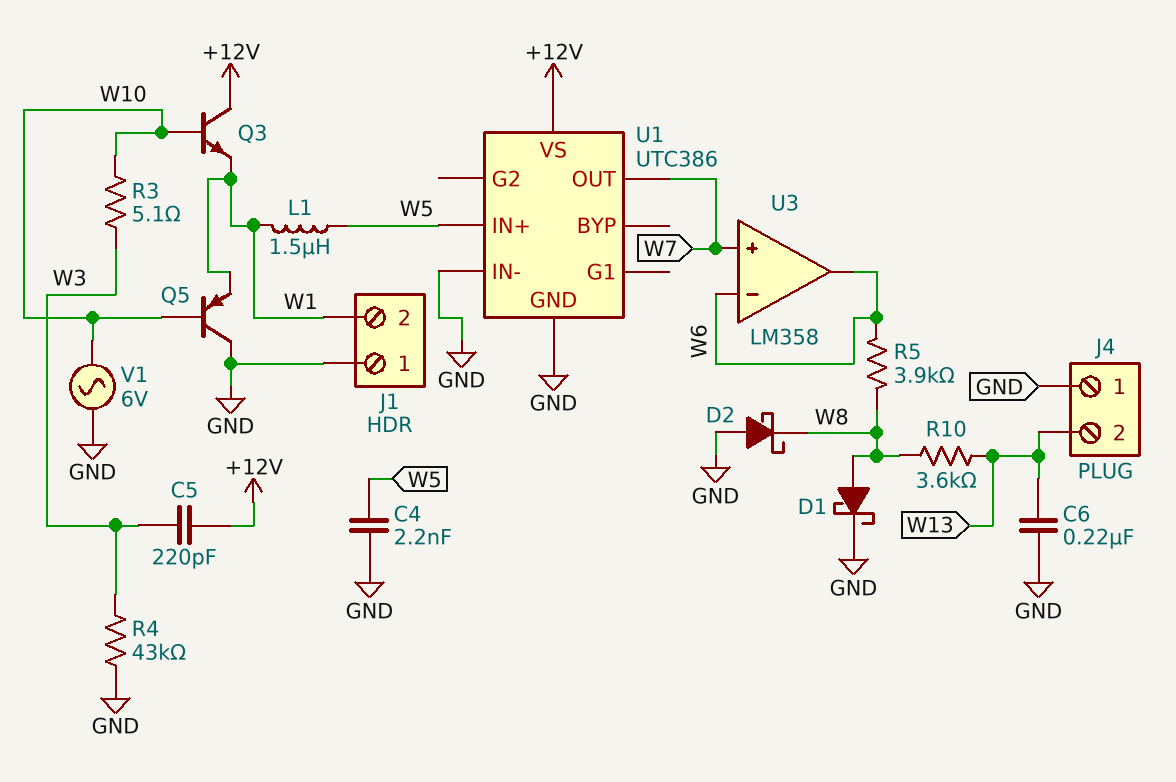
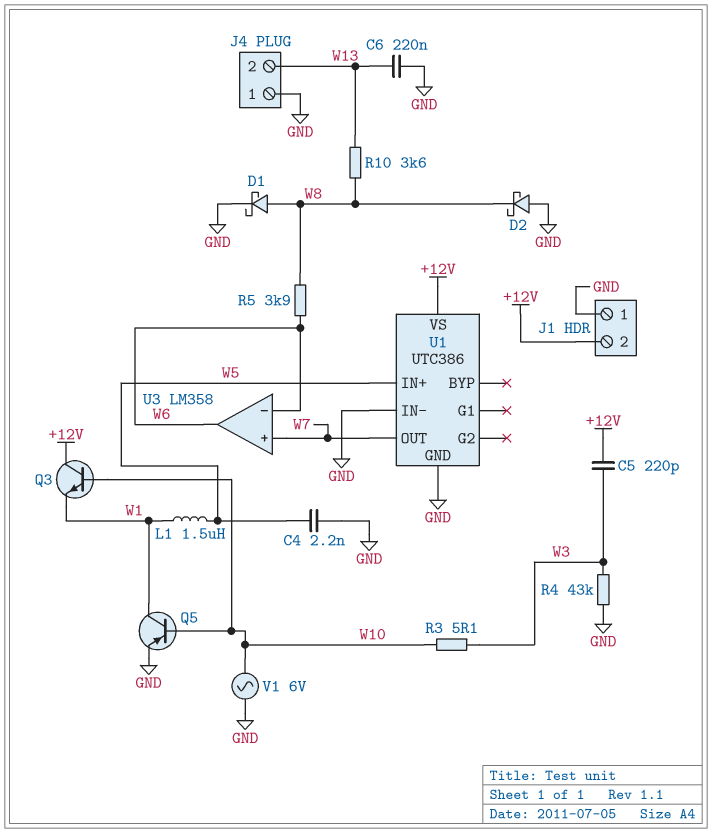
J1 pin 2: W1 -> +12V
Q5: PNP (B W10, C GND, E W1) -> PNP (B W10, C W1, E GND)

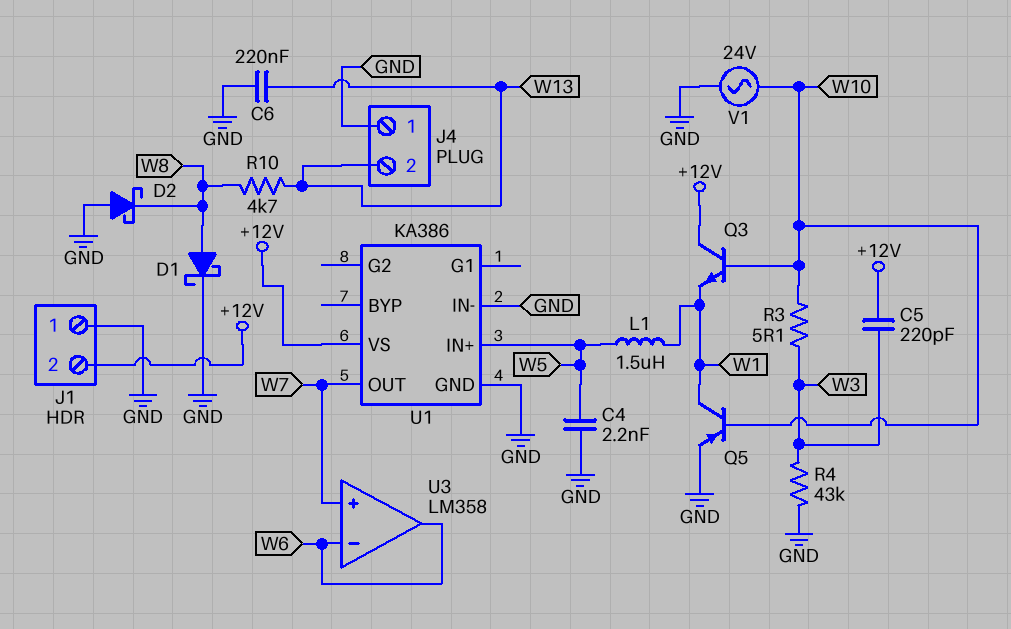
R5: 3.9k (W6, W8) -> none
R10: 3.6k (W8, W13) -> 4.7k (W8, W13)
U1: UTC386 -> KA386
V1: AC 6V (GND, W10) -> AC 24V (GND, W10)

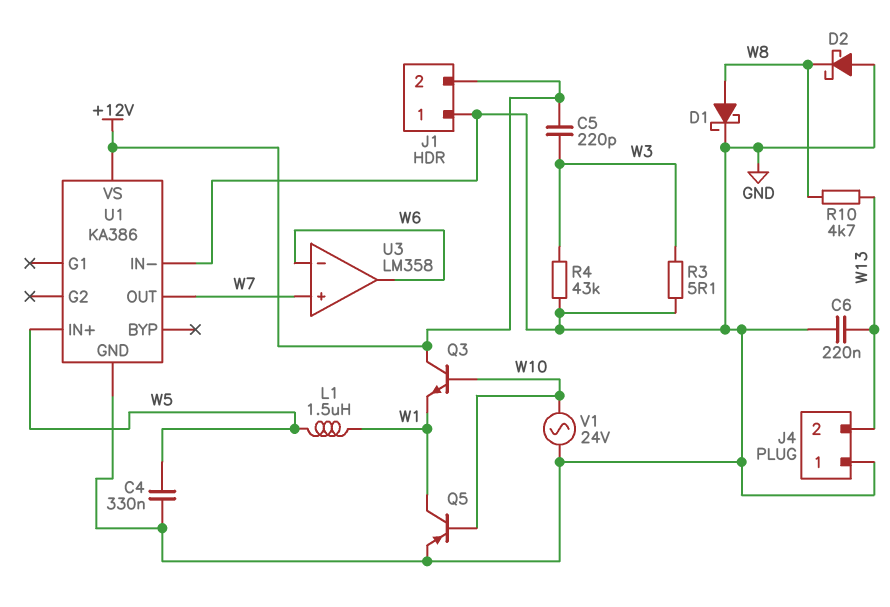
C4: 2.2nF (GND, W5) -> 330nF (GND, W5)
R3: 5.1 (W3, W10) -> 5.1 (GND, W3)

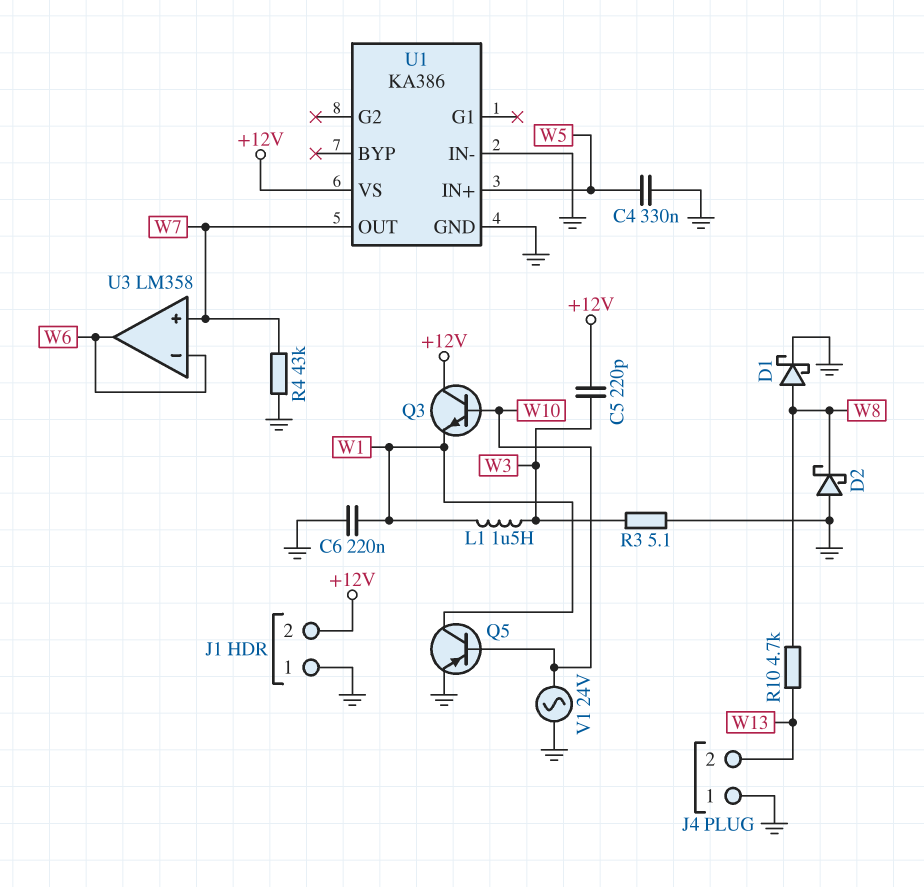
C6: 220nF (GND, W13) -> 220nF (GND, W1)
L1: 1.5uH (W1, W5) -> 1.5uH (W1, W3)
R4: 43k (GND, W3) -> 43k (GND, W7)

